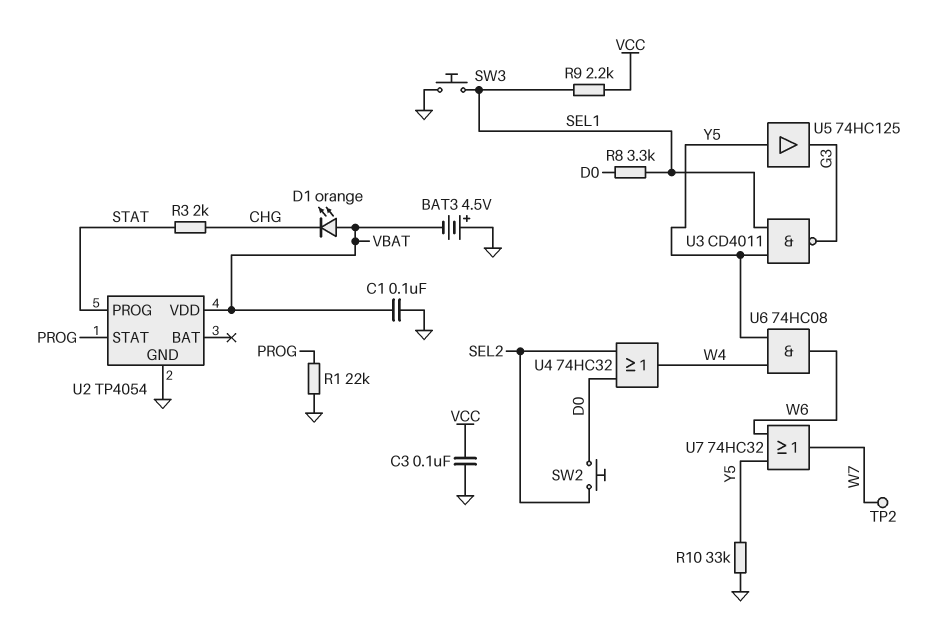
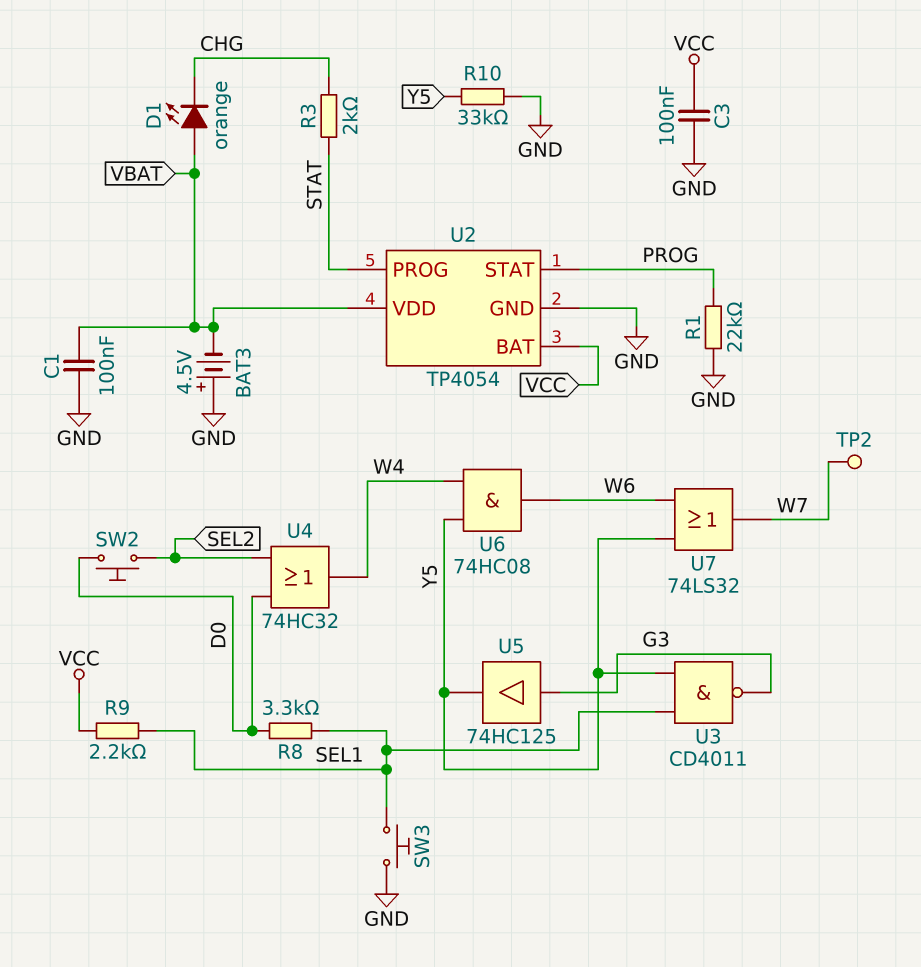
U2 pin BAT: none -> VCC
U5: buffer 74HC125 (in Y5, out G3) -> buffer 74HC125 (in G3, out Y5)
U7: OR 74HC32 (in W6, in Y5, out W7) -> OR 74LS32 (in W6, in Y5, out W7)

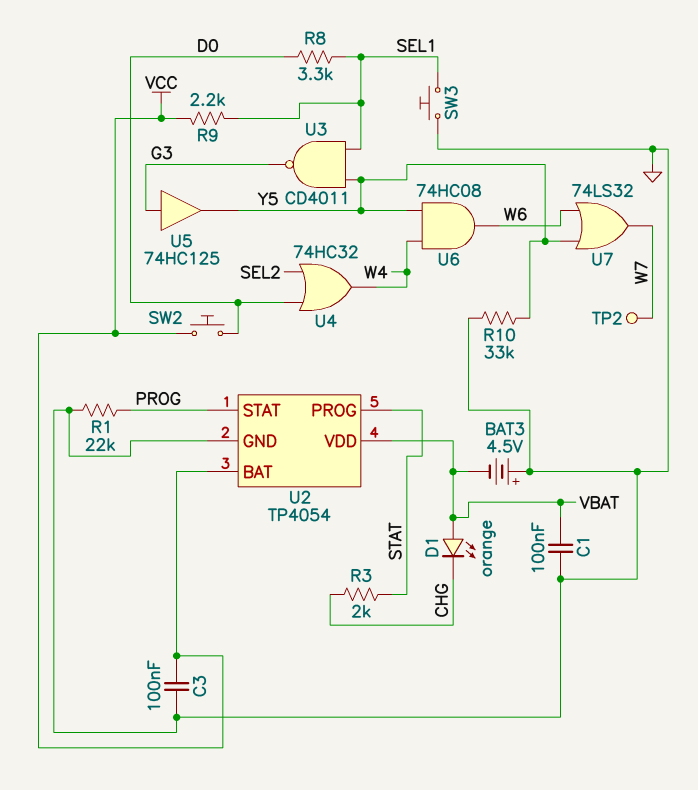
SW2: button (D0, SEL2) -> button (D0, VCC)

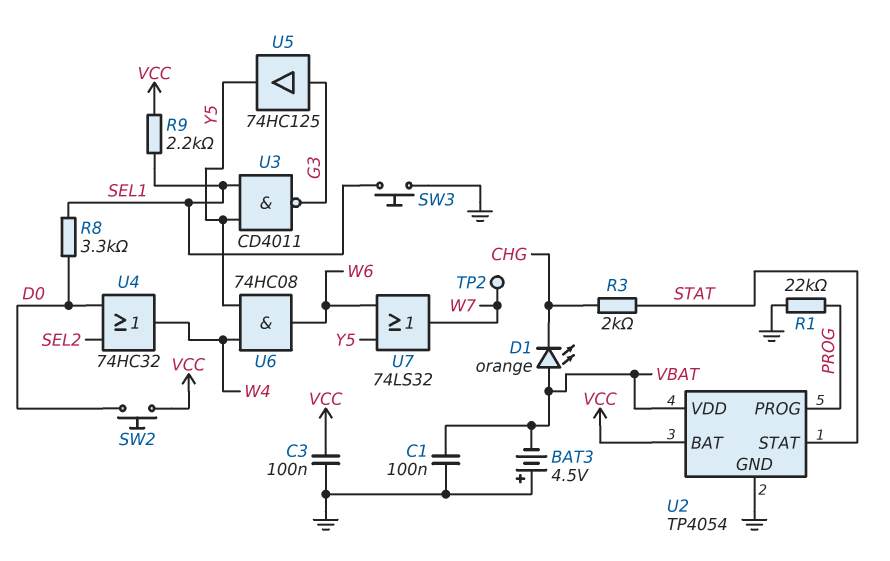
R10: 33k (GND, Y5) -> none
U2 pin PROG: STAT -> PROG
U2 pin STAT: PROG -> STAT

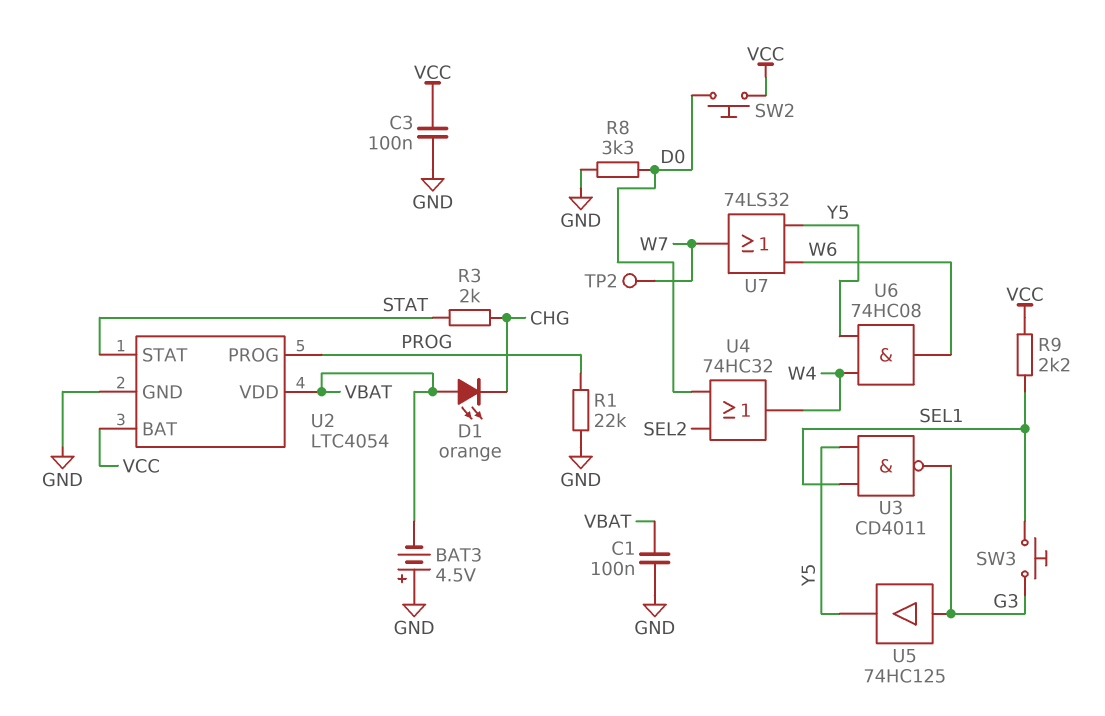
R8: 3.3k (D0, SEL1) -> 3.3k (D0, GND)
SW3: button (GND, SEL1) -> button (G3, SEL1)
U2: TP4054 -> LTC4054

